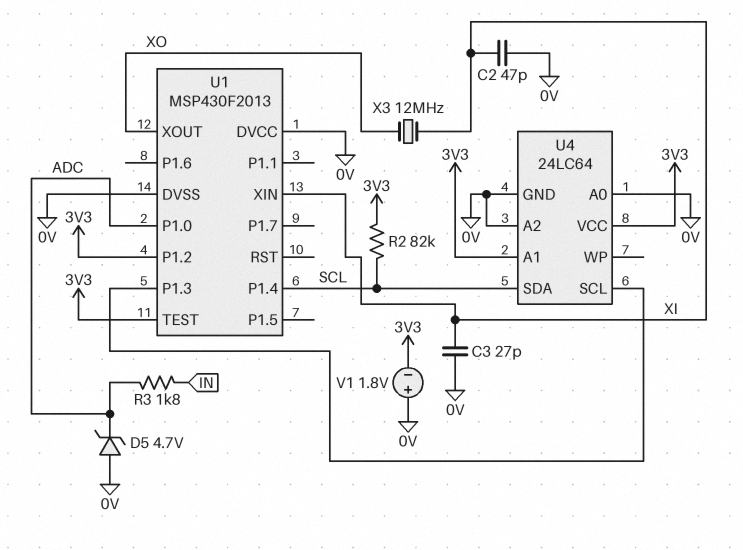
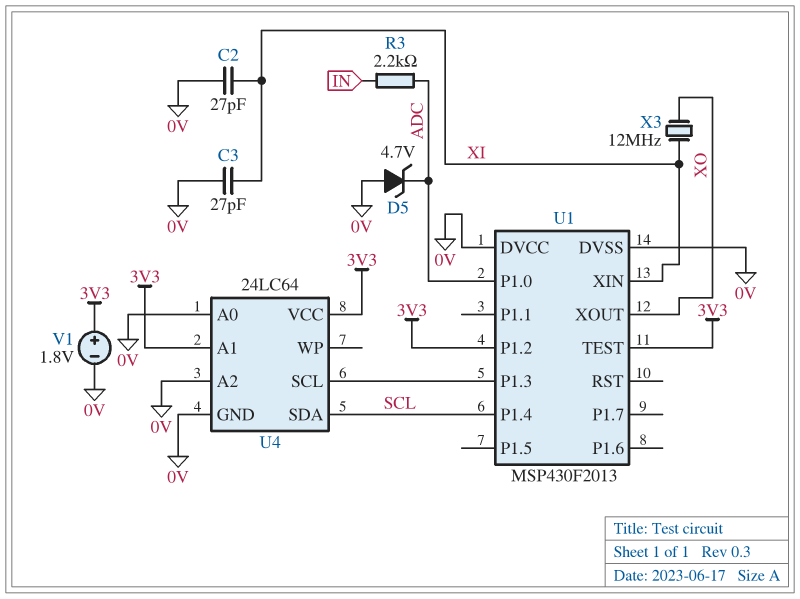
C2: 47pF (0V, XI) -> 27pF (0V, XI)
R2: 82k (3V3, SCL) -> none
R3: 1.8k (ADC, IN) -> 2.2k (ADC, IN)
V1: 1.8V (plus 0V, minus 3V3) -> 1.8V (plus 3V3, minus 0V)

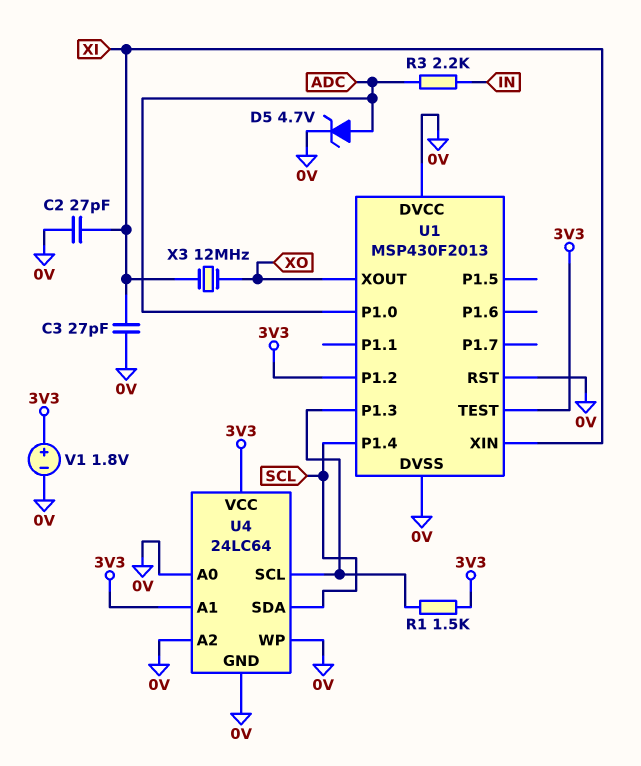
D5: zener 4.7V (A 0V, K ADC) -> zener 4.7V (A ADC, K 0V)
R1: none -> 1.5k (3V3, U1/P1.3)
U1 pin RST: none -> 0V
U4 pin WP: none -> 0V

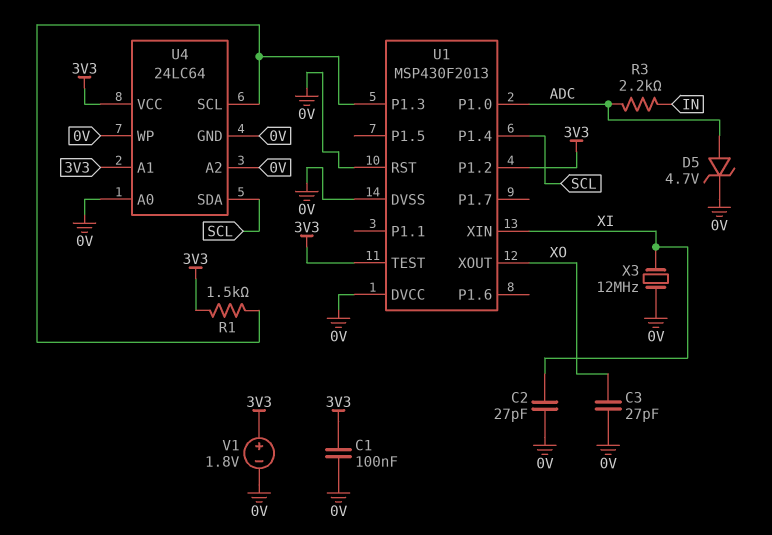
C1: none -> 100nF (0V, 3V3)
C3: 27pF (0V, XI) -> 27pF (0V, XO)
X3: 12MHz (XI, XO) -> 12MHz (0V, XI)

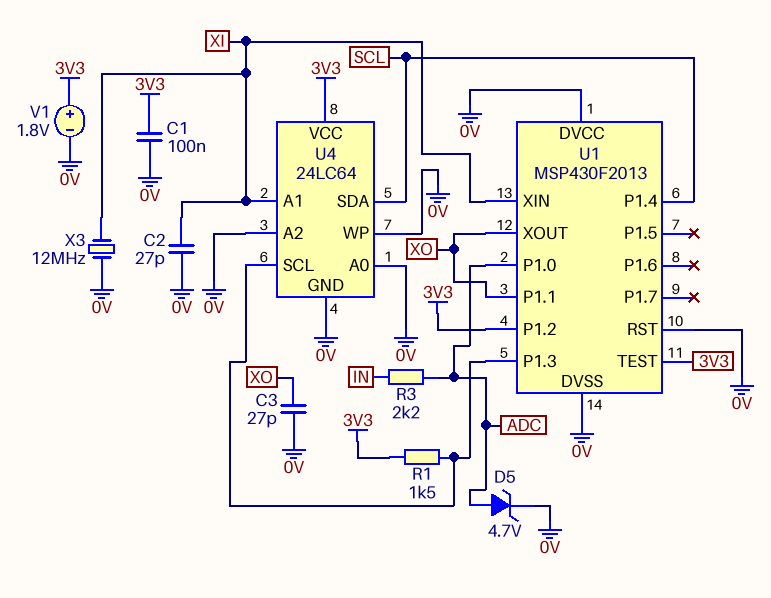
U1 pin P1.1: none -> XO
U4 pin A1: 3V3 -> XI

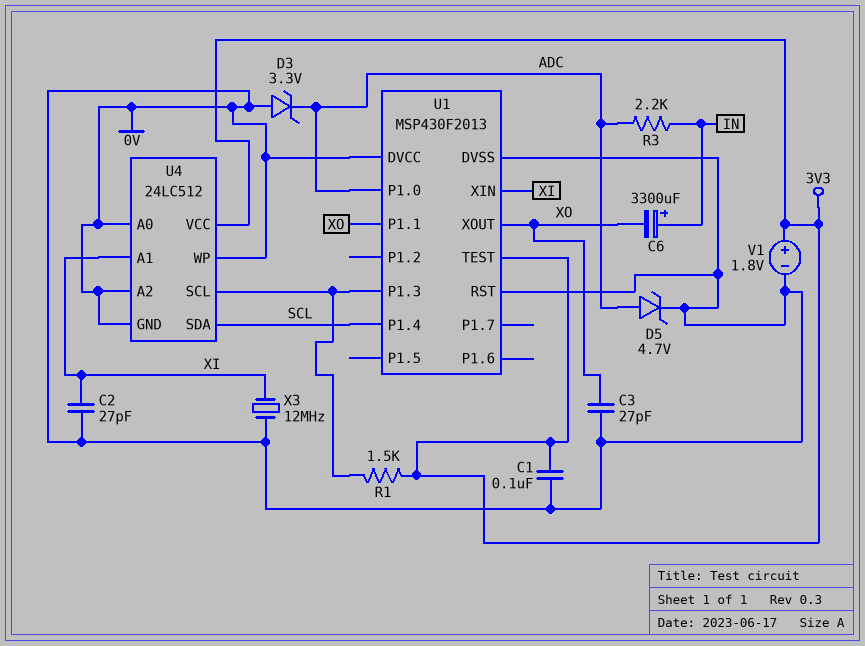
C6: none -> 3300uF (plus IN, minus XO)
D3: none -> zener 3.3V (A 0V, K ADC)
U1 pin P1.2: 3V3 -> none
U4: 24LC64 -> 24LC512

